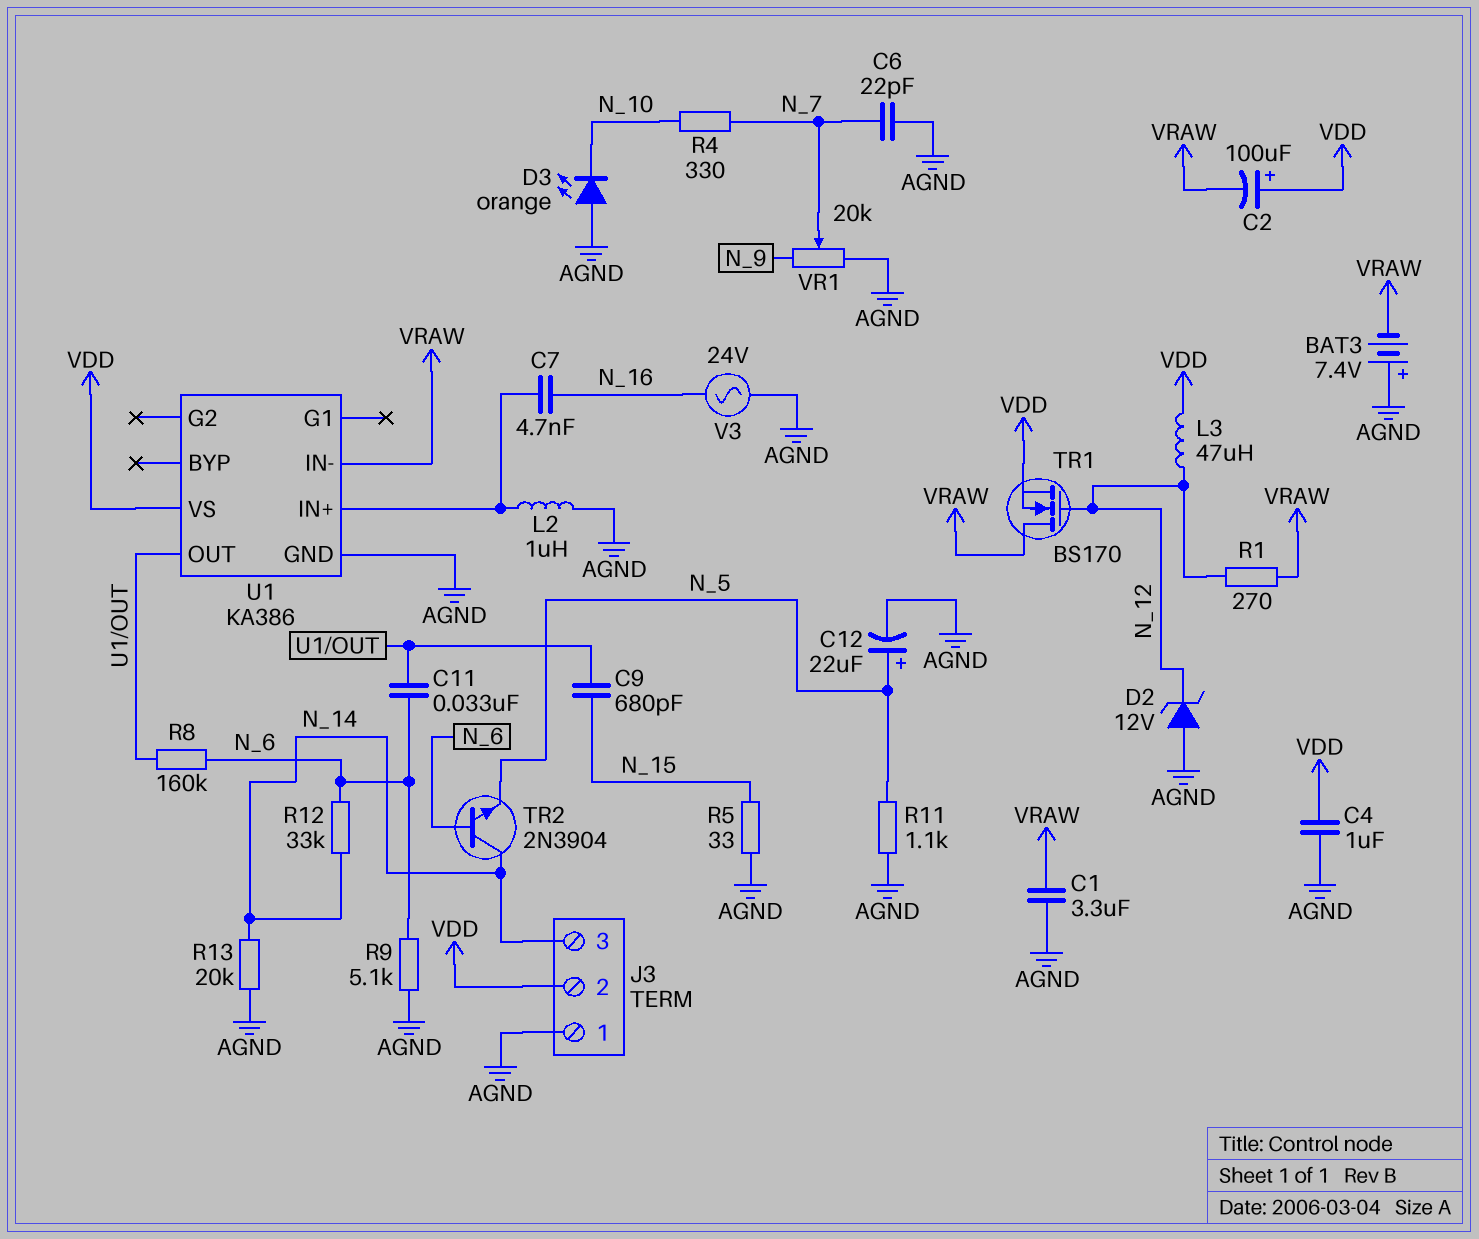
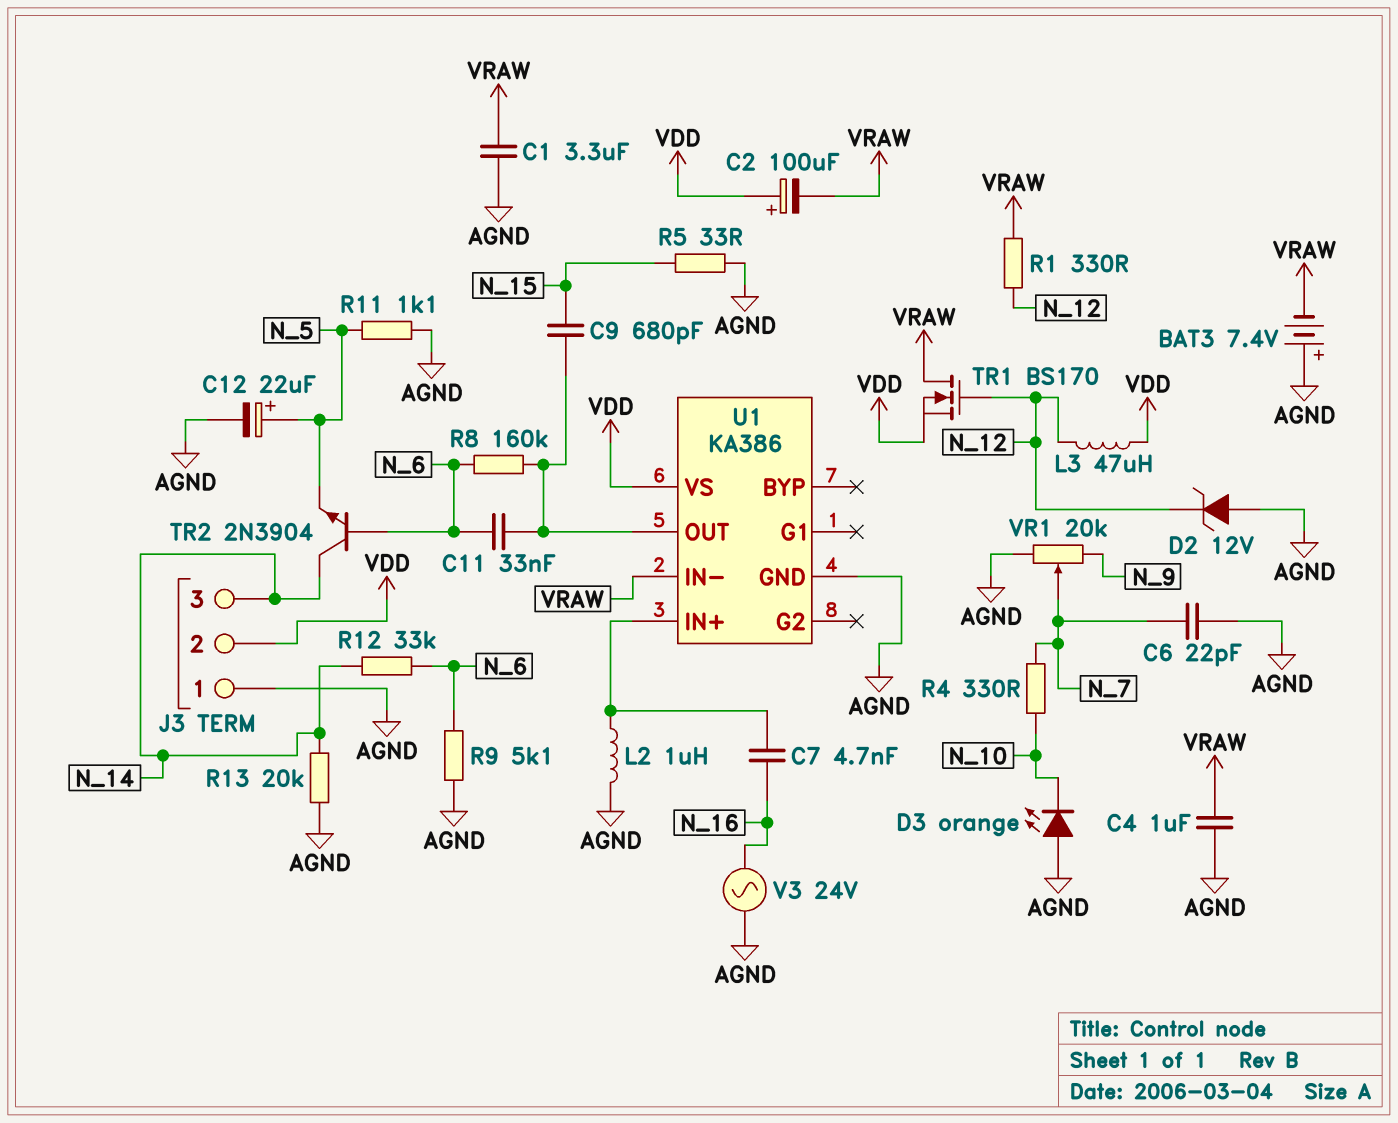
C4: 1uF (AGND, VDD) -> 1uF (AGND, VRAW)
R1: 270 (N_12, VRAW) -> 330 (N_12, VRAW)

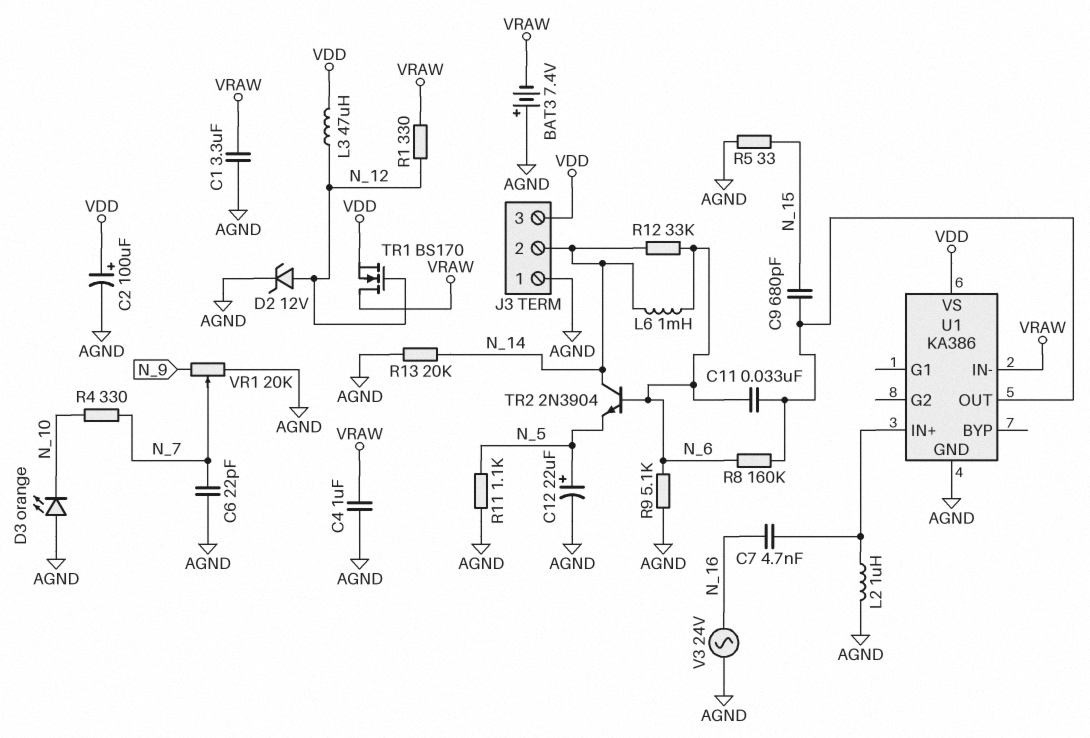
C2: 100uF (plus VDD, minus VRAW) -> 100uF (plus VDD, minus AGND)
D2: zener 12V (A AGND, K N_12) -> zener 12V (A N_12, K AGND)
J3 pin 2: VDD -> N_14
J3 pin 3: N_14 -> VDD
L6: none -> 1mH (N_6, N_14)

